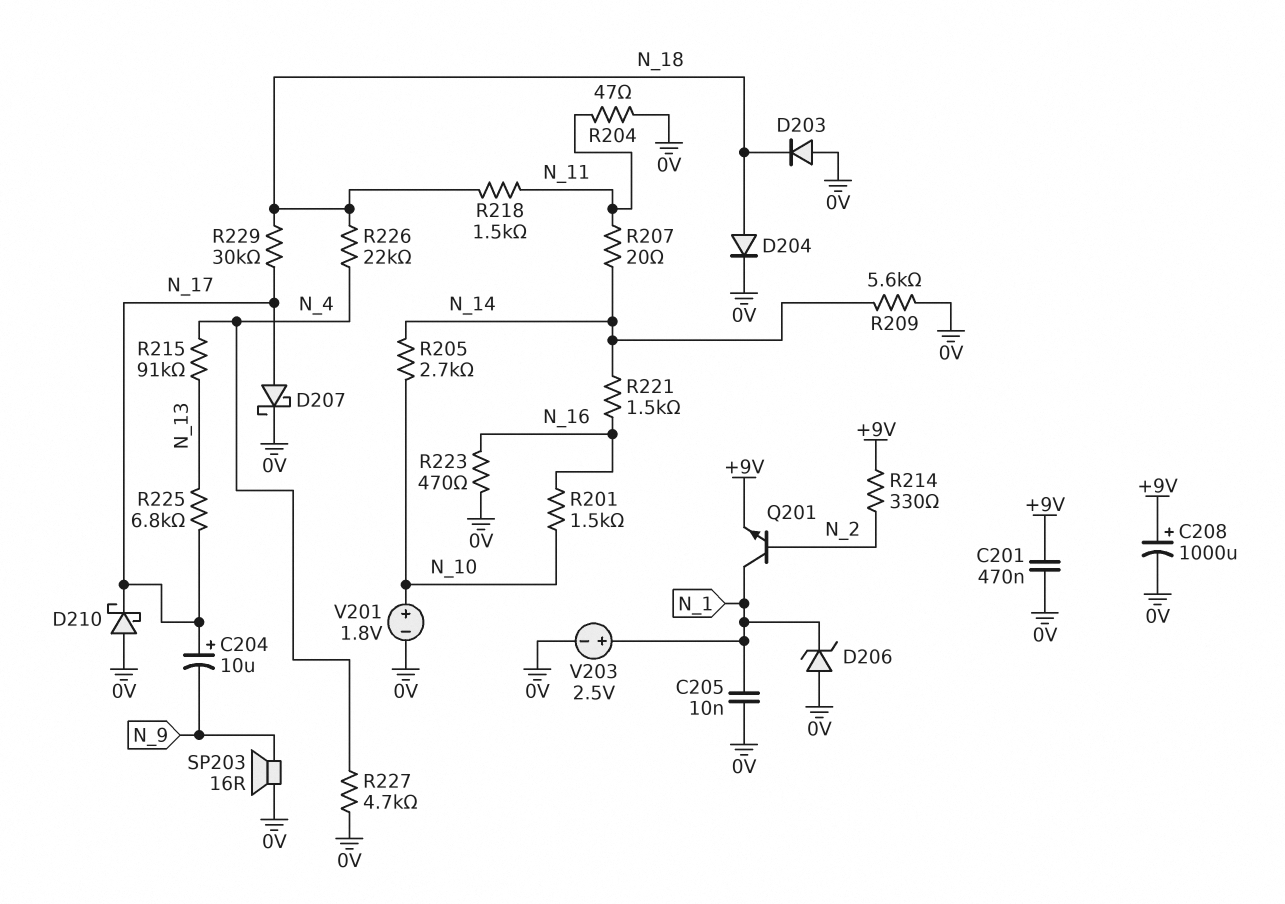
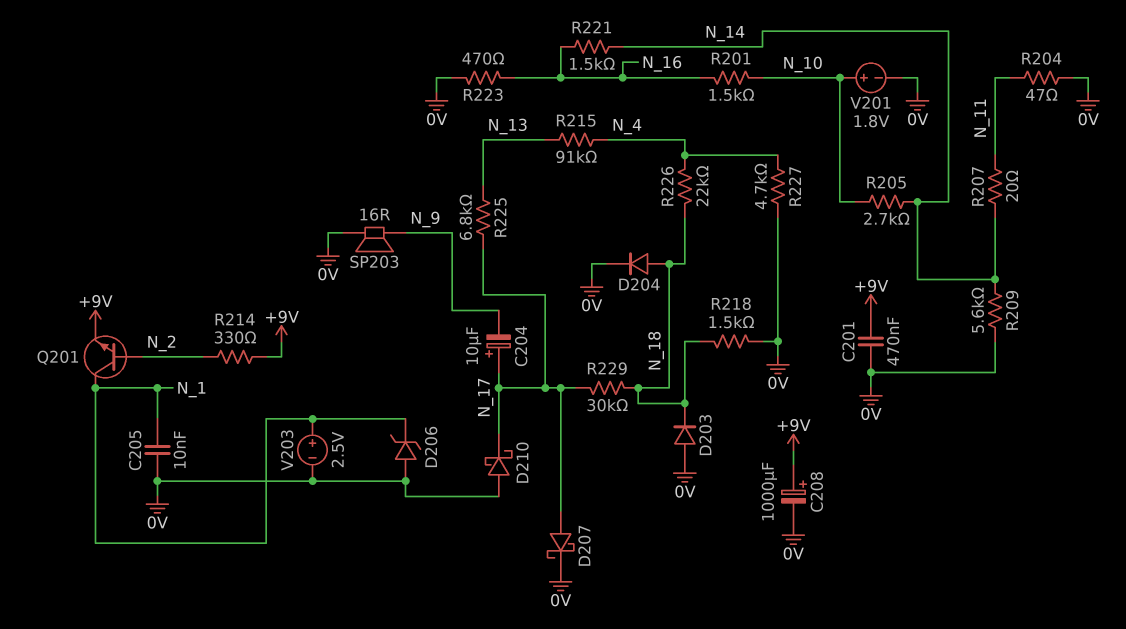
R218: 1.5k (N_11, N_18) -> 1.5k (0V, N_18)

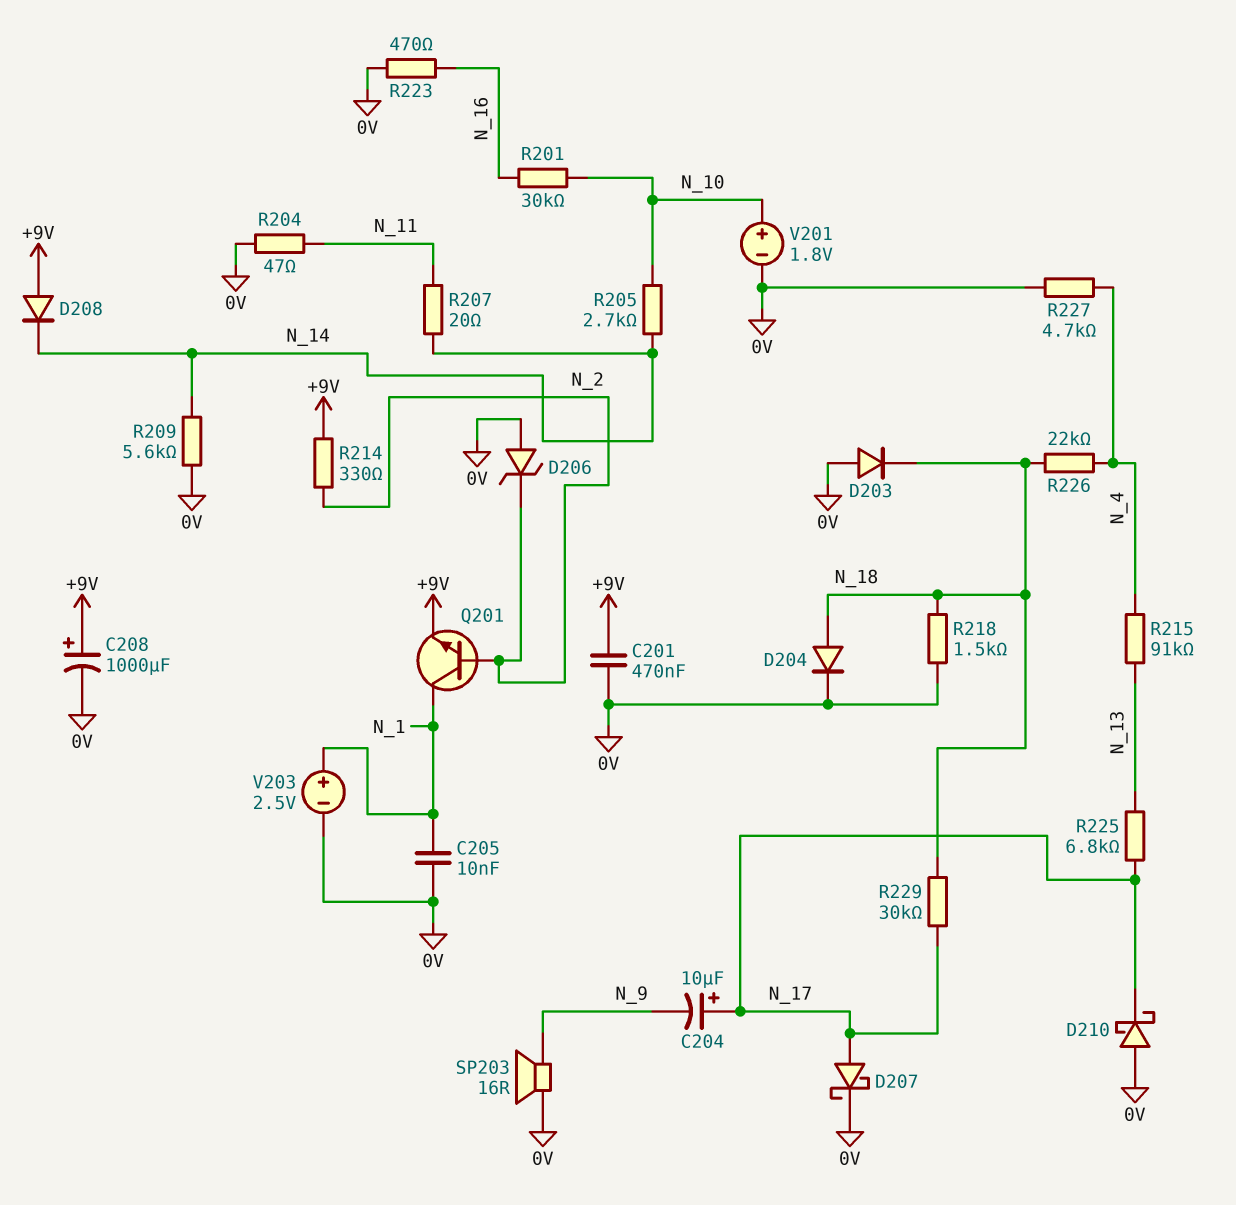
D206: zener (A 0V, K N_1) -> zener (A 0V, K N_2)
D208: none -> diode (A +9V, K N_14)
R201: 1.5k (N_10, N_16) -> 30k (N_10, N_16)
R221: 1.5k (N_14, N_16) -> none

